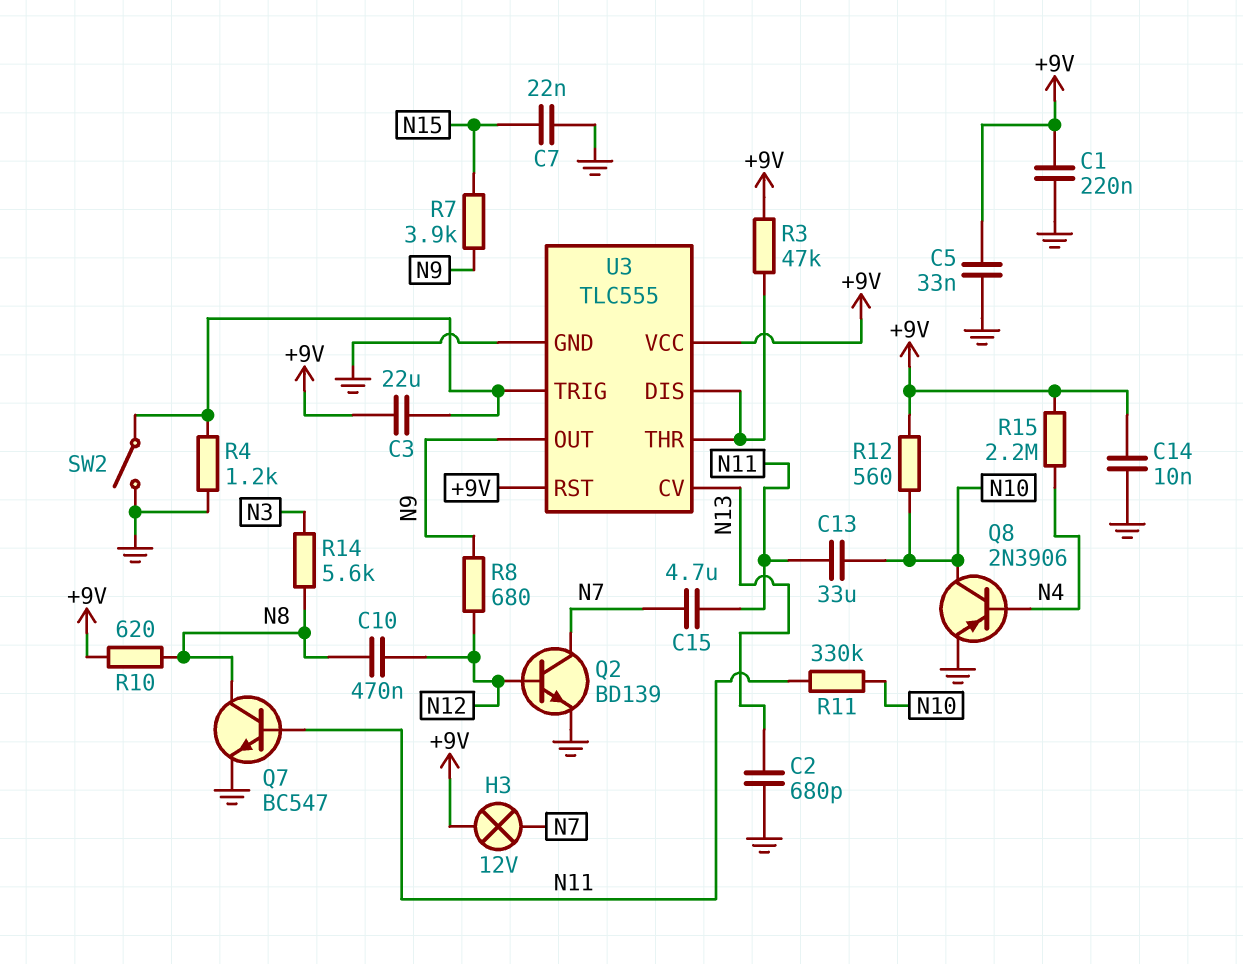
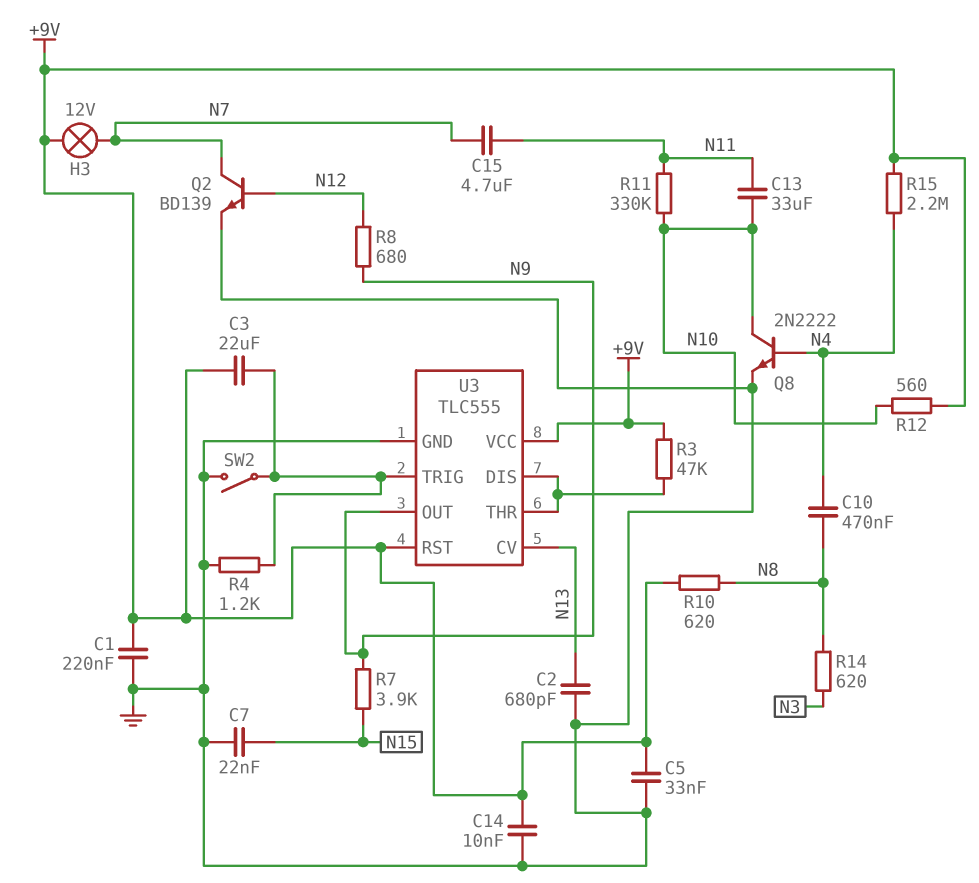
C10: 470nF (N8, N12) -> 470nF (N4, N8)
Q7: NPN BC547 (B N11, C N8, E GND) -> none
Q8: PNP 2N3906 (B N4, C N10, E GND) -> NPN 2N2222 (B N4, C N10, E GND)
R14: 5.6k (N3, N8) -> 620 (N3, N8)

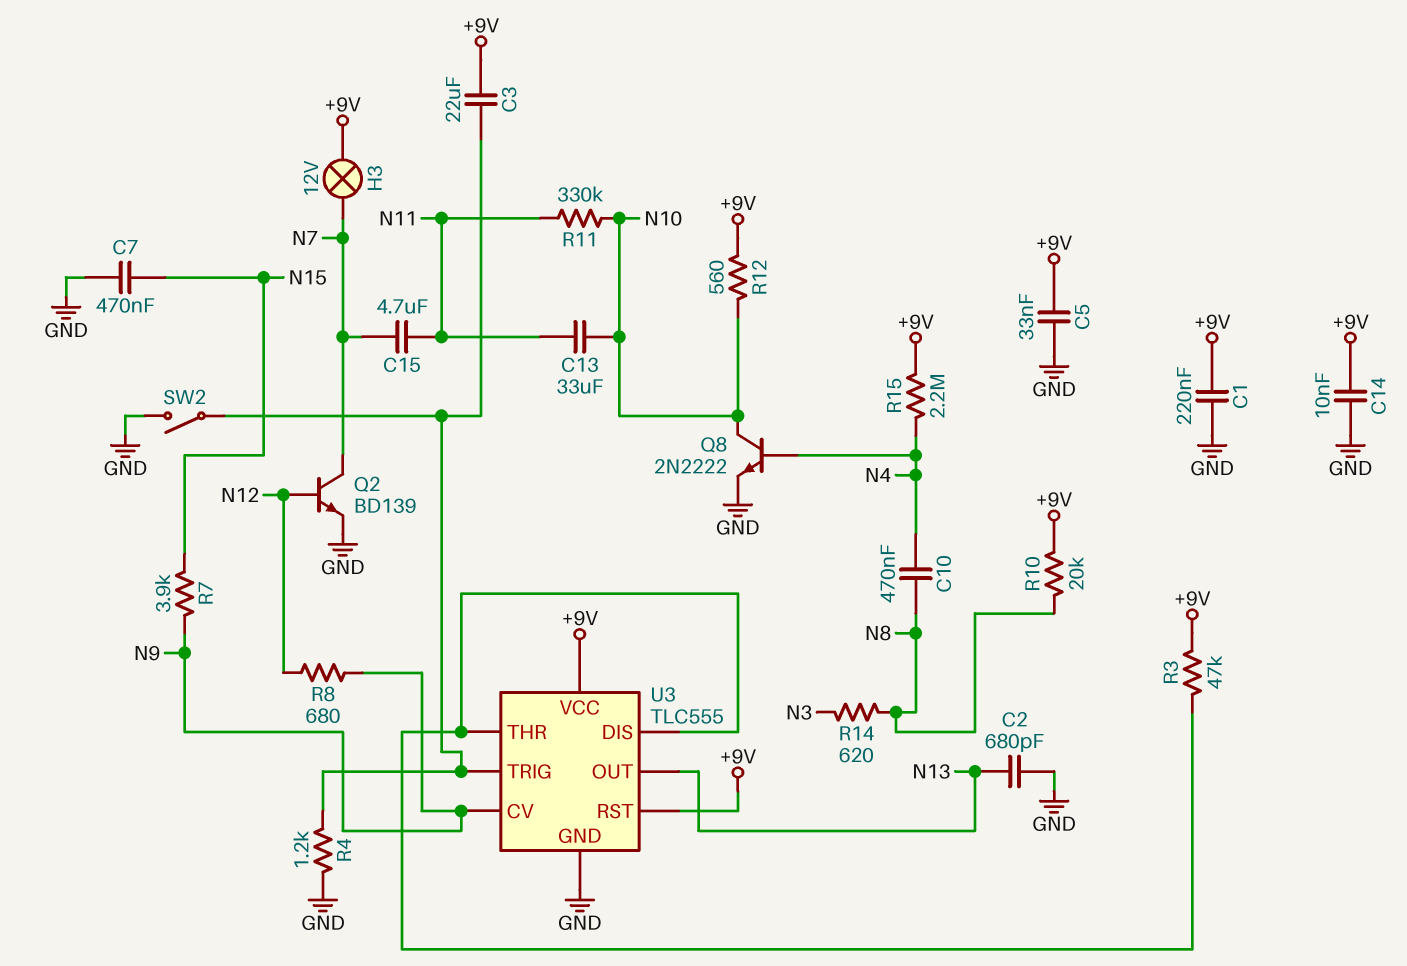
C7: 22nF (GND, N15) -> 470nF (GND, N15)
R10: 620 (+9V, N8) -> 20k (+9V, N8)
U3 pin CV: N13 -> N9
U3 pin OUT: N9 -> N13

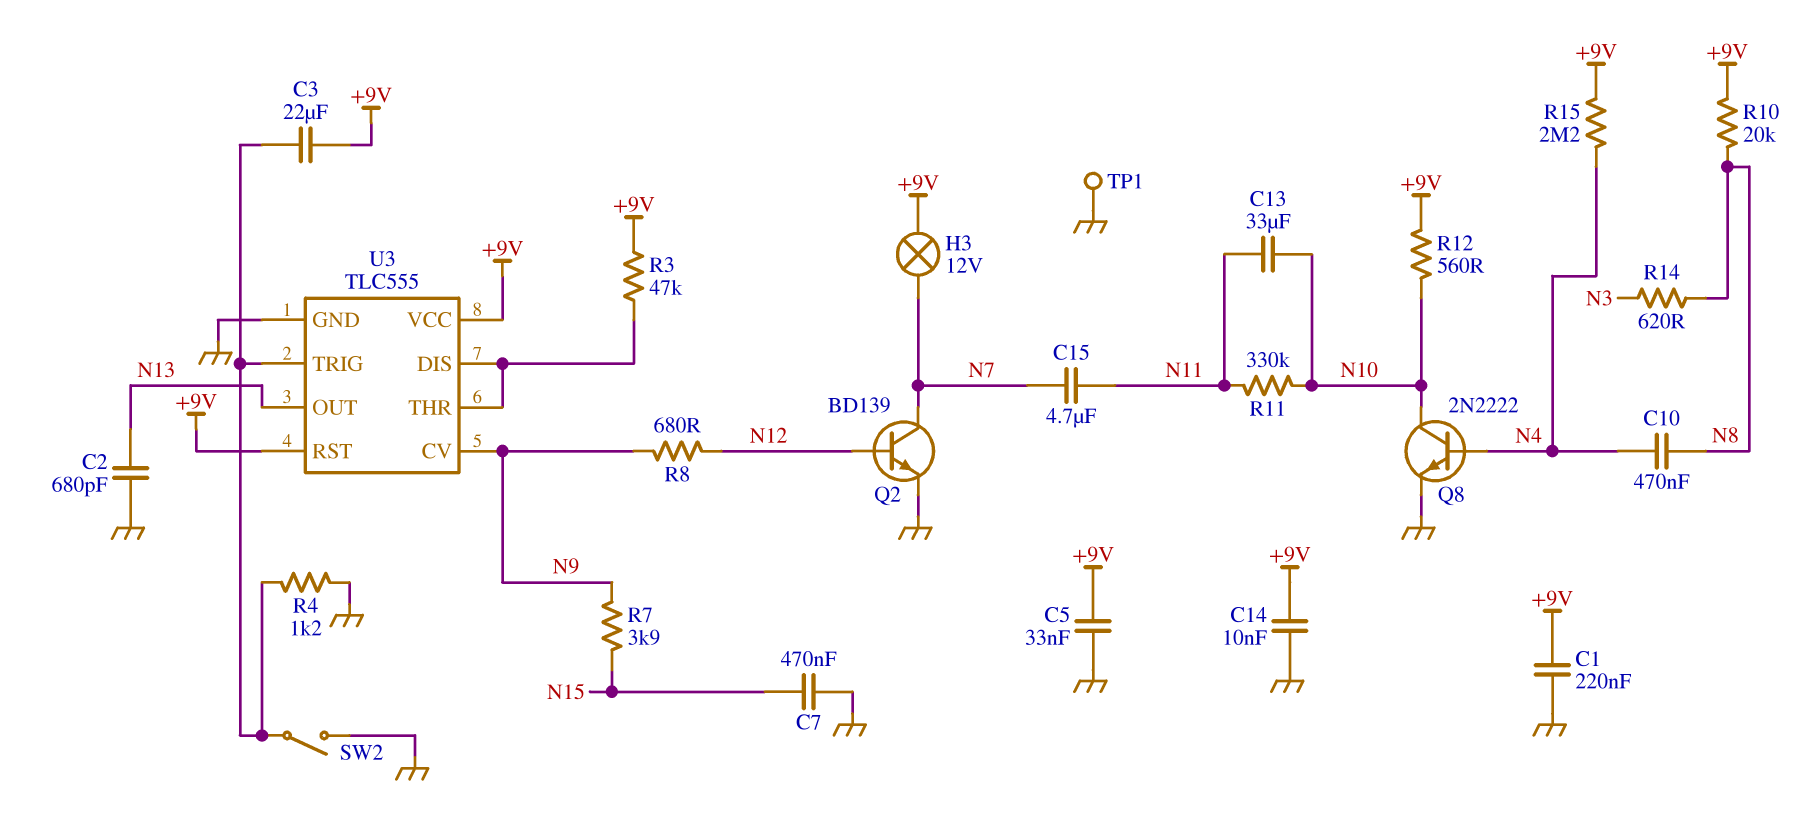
TP1: none -> test point (GND)

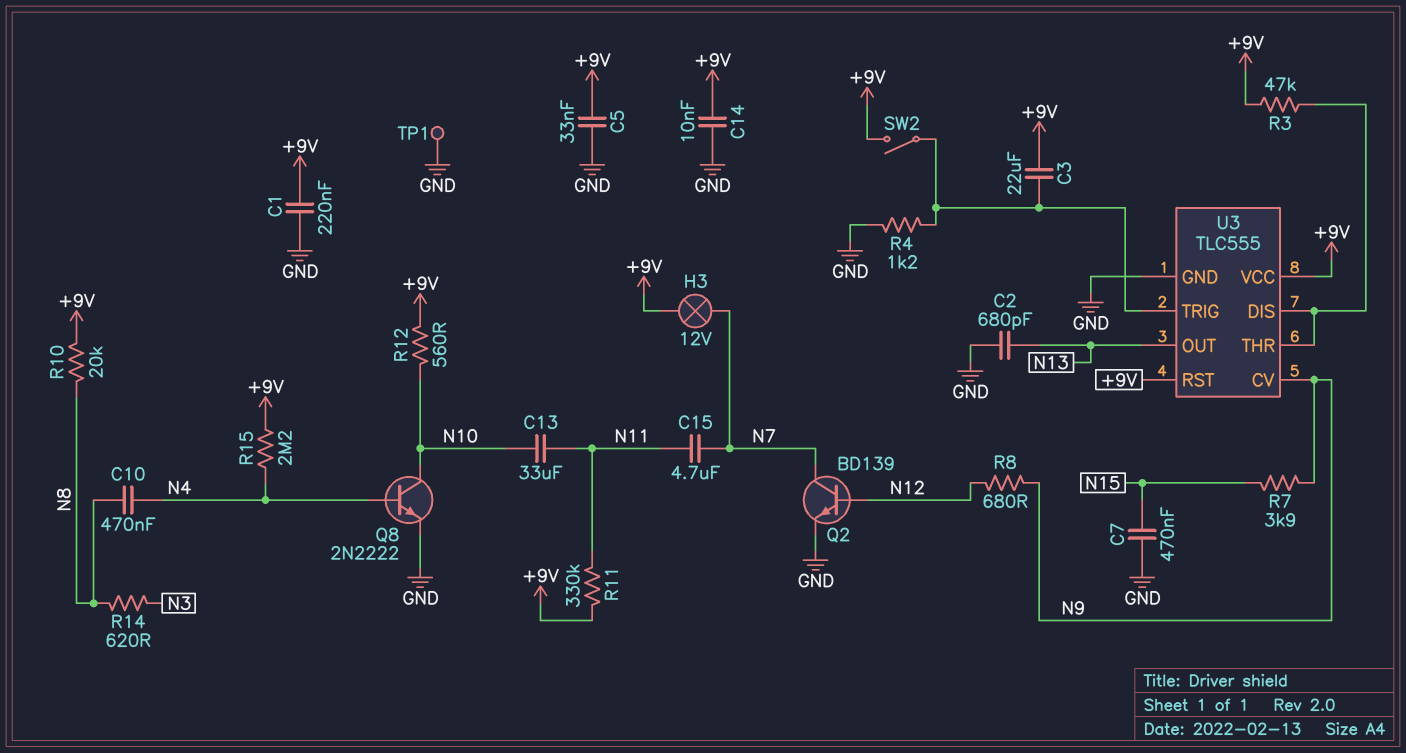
R11: 330k (N10, N11) -> 330k (+9V, N11)
SW2: switch (GND, U3/TRIG) -> switch (+9V, U3/TRIG)

